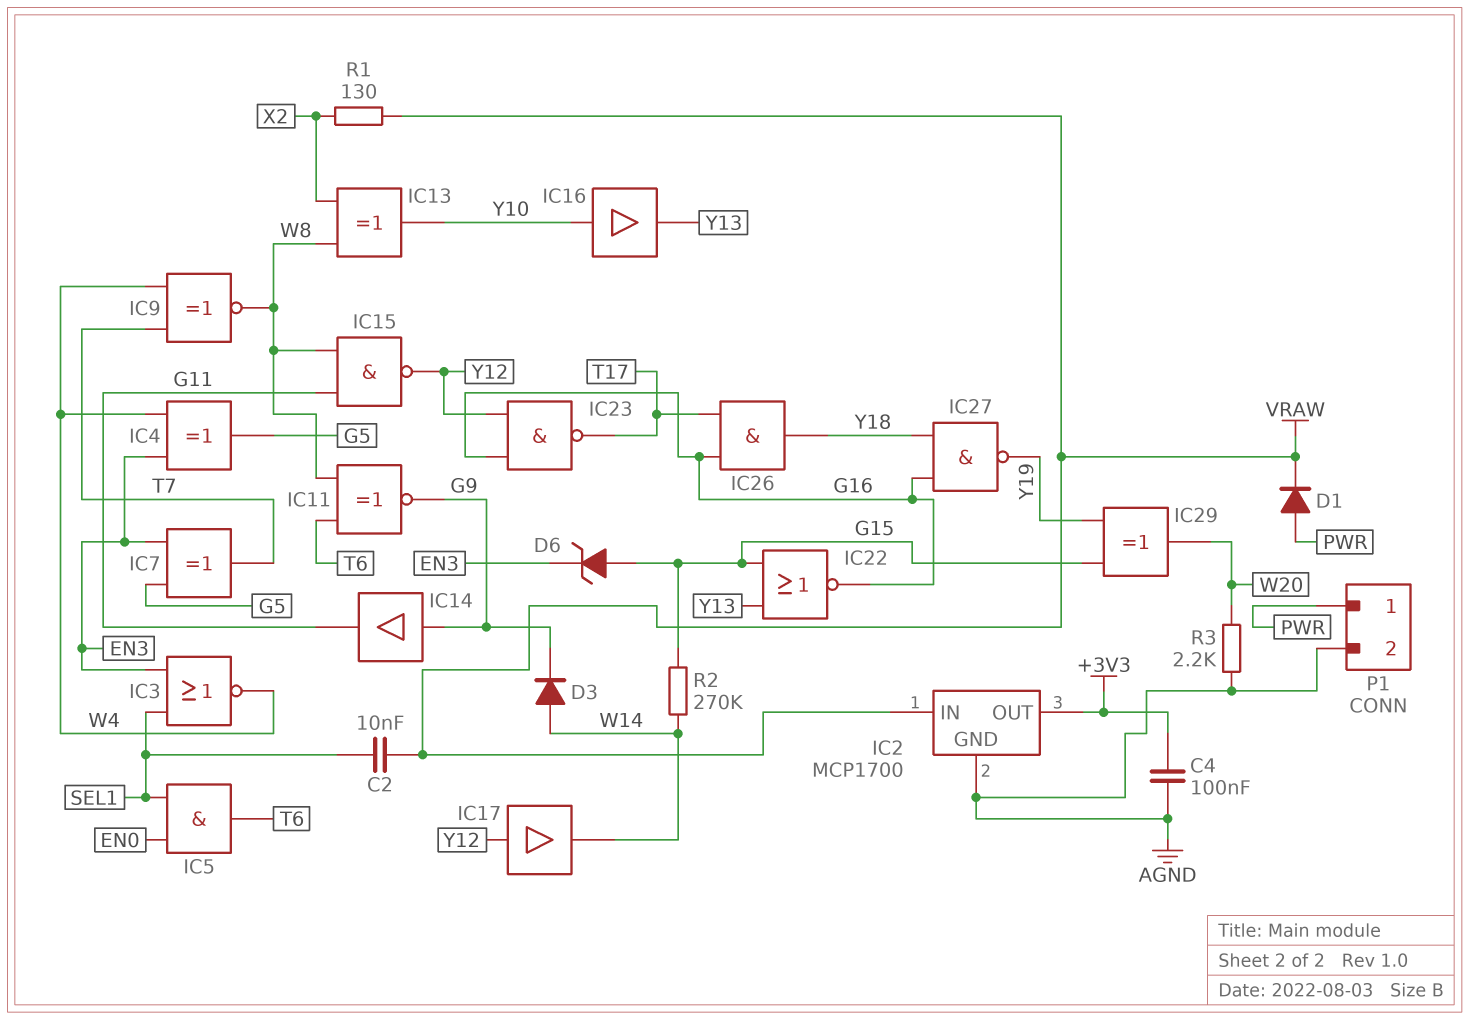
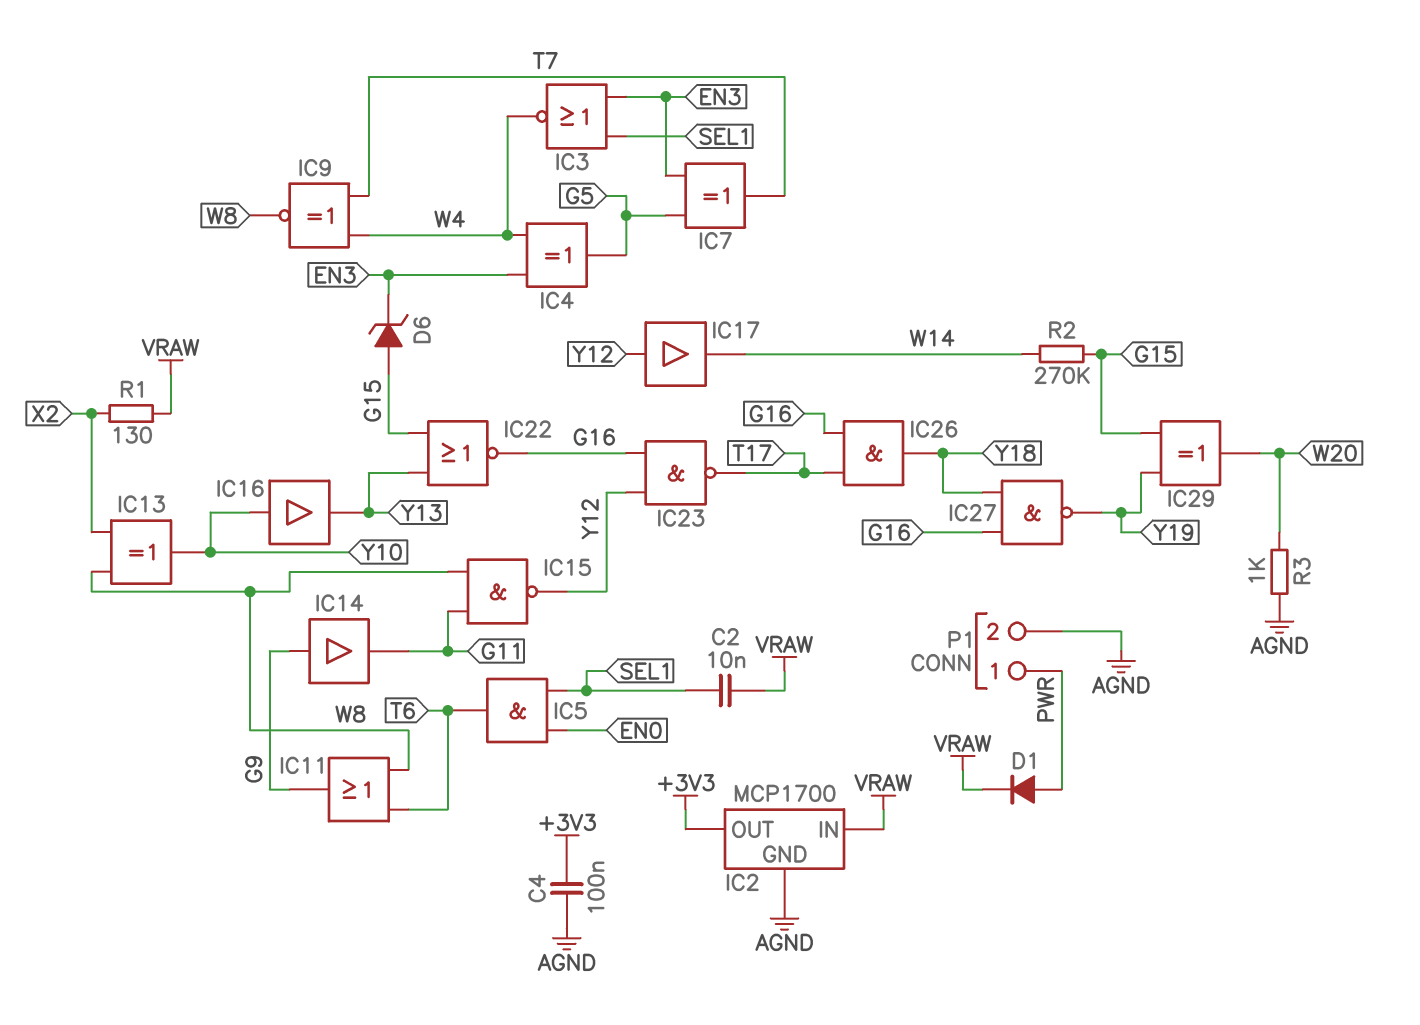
D3: diode (A W14, K G9) -> none
IC11: XNOR (in T6, in W8, out G9) -> OR (in T6, in W8, out G9)
R3: 2.2k (AGND, W20) -> 1k (AGND, W20)

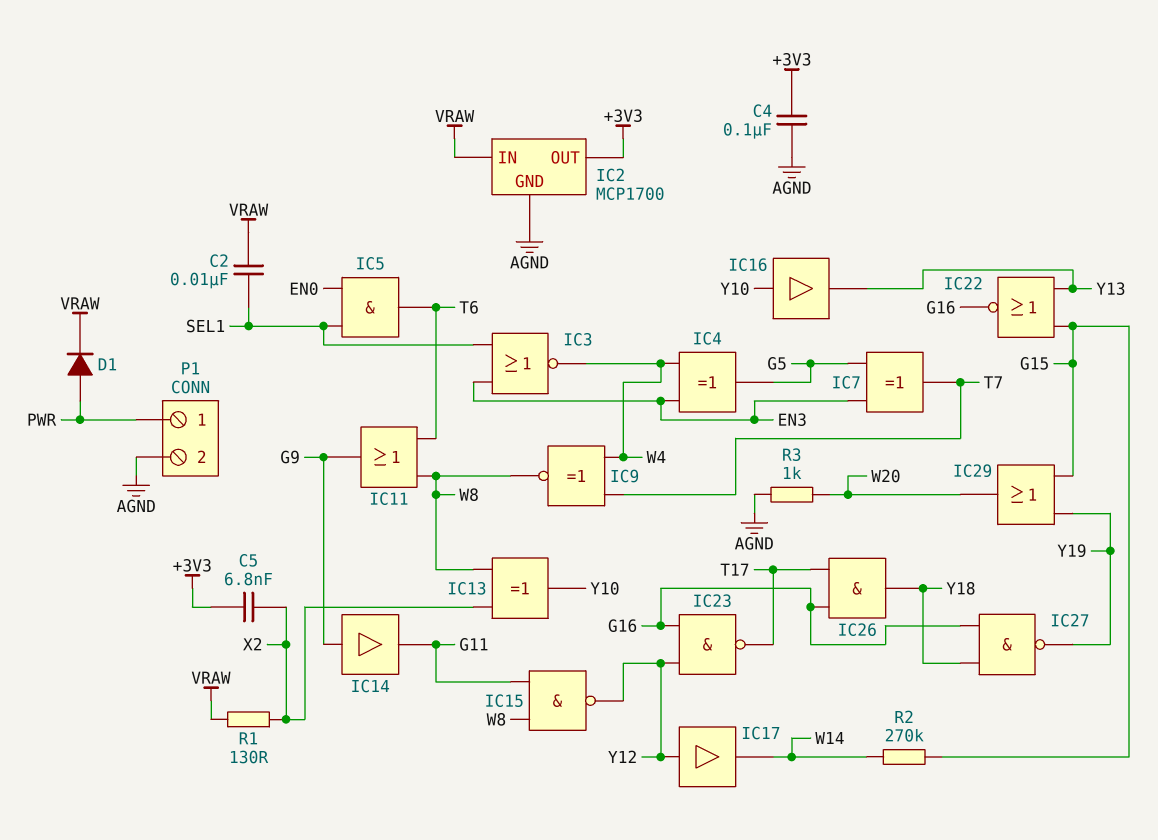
C5: none -> 6.8nF (+3V3, X2)
D6: zener (A G15, K EN3) -> none
IC29: XOR (in G15, in Y19, out W20) -> OR (in G15, in Y19, out W20)

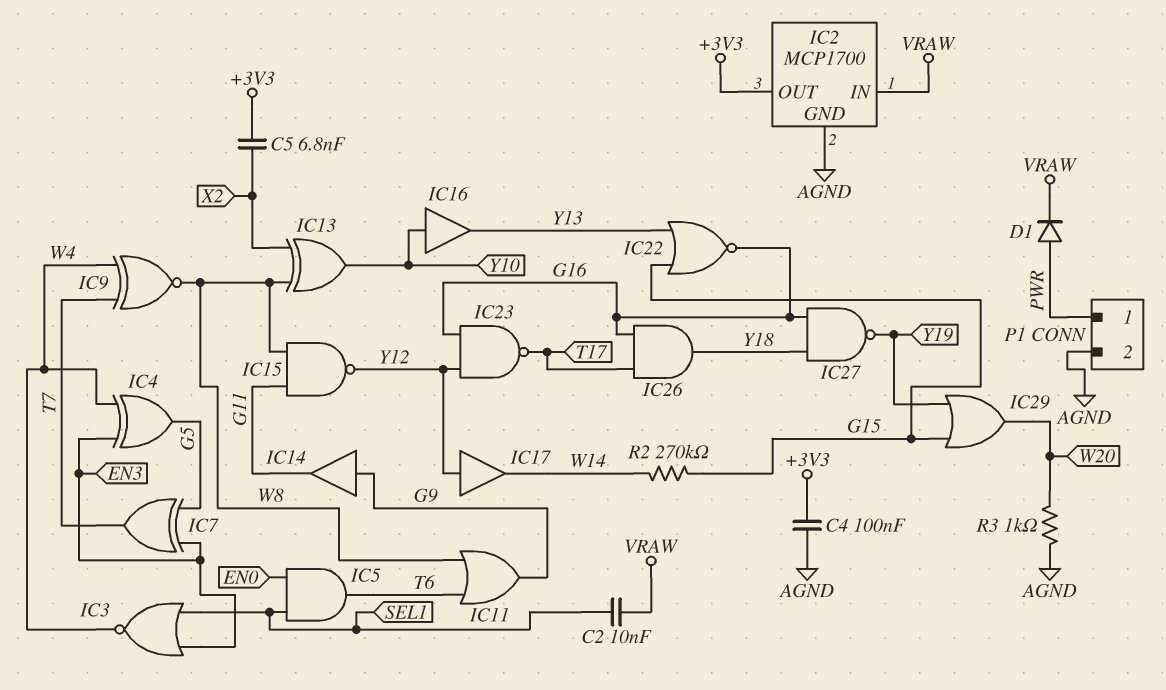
R1: 130 (VRAW, X2) -> none

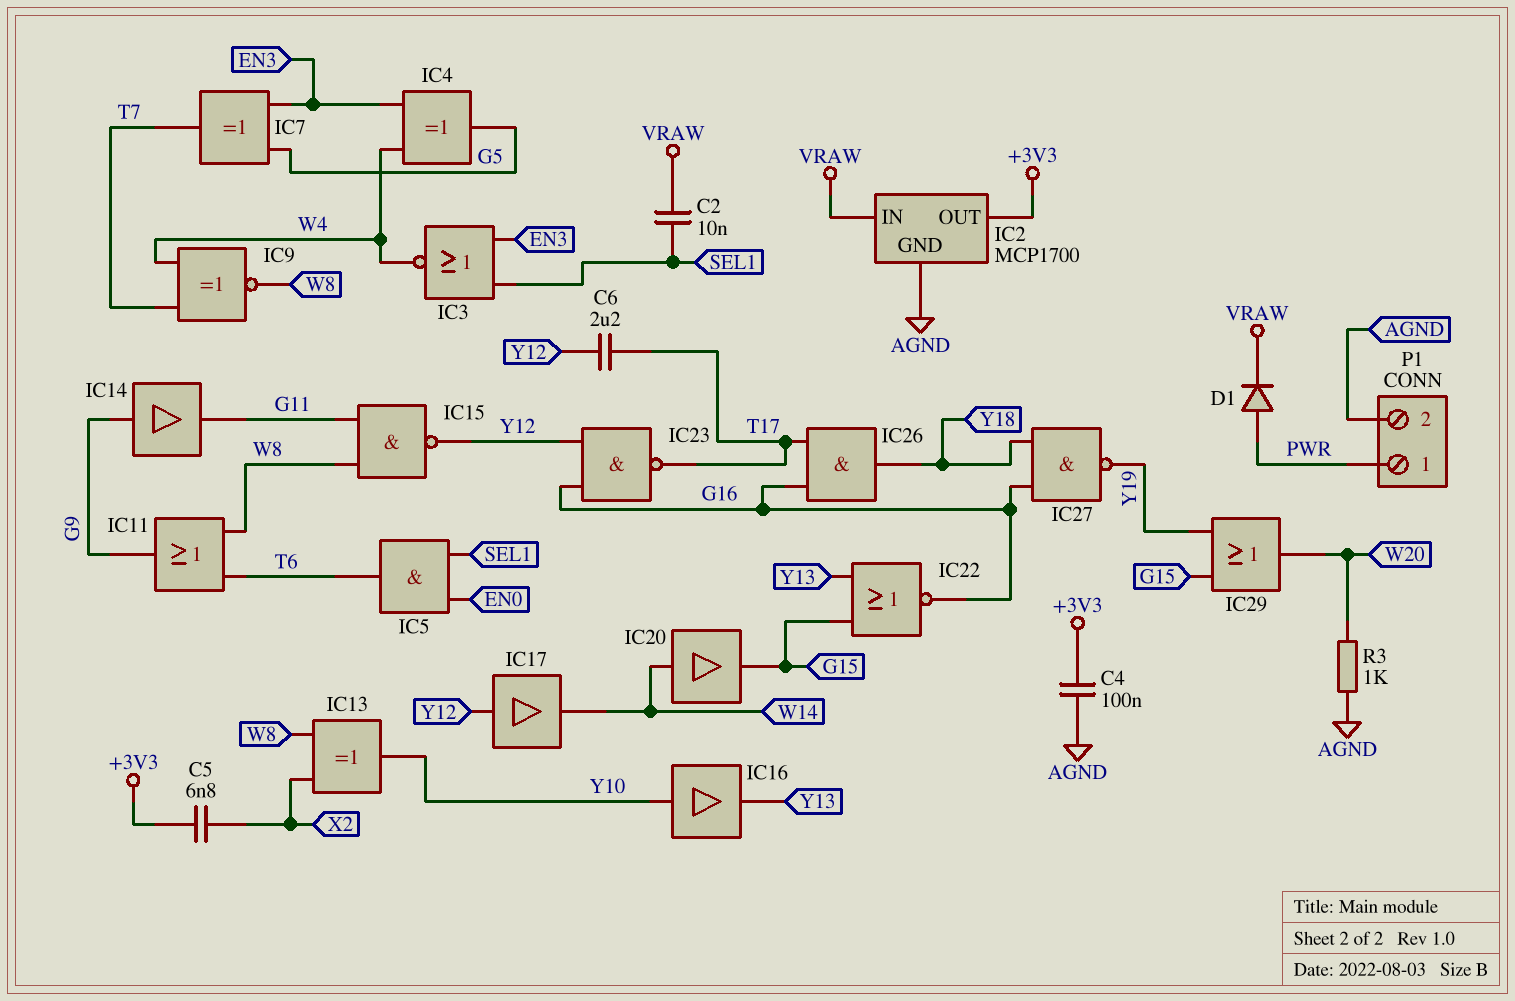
C6: none -> 2.2uF (T17, Y12)
IC20: none -> buffer (in W14, out G15)
R2: 270k (G15, W14) -> none

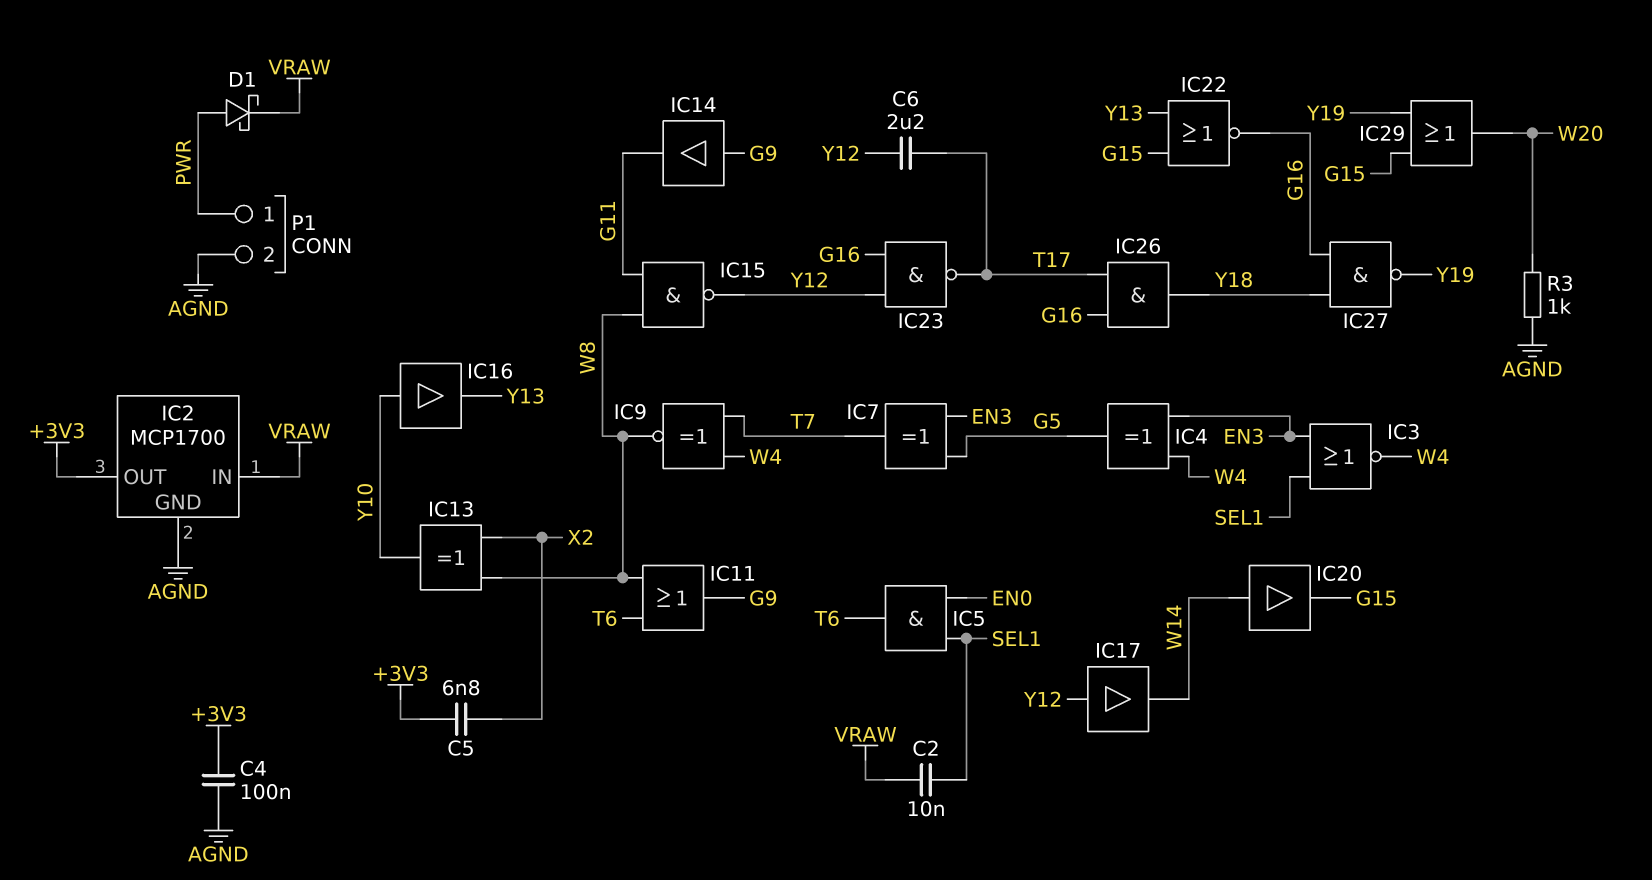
D1: diode (A PWR, K VRAW) -> schottky (A PWR, K VRAW)

